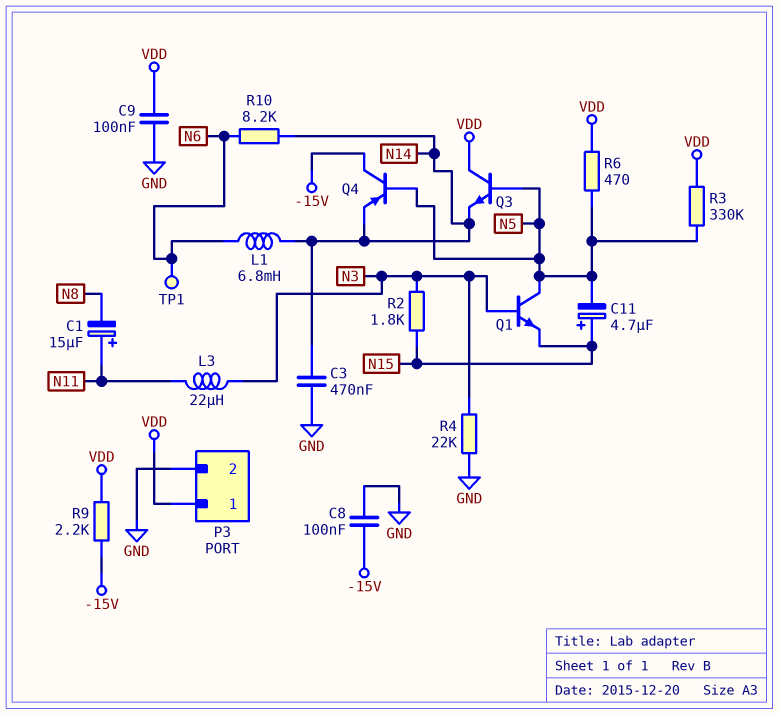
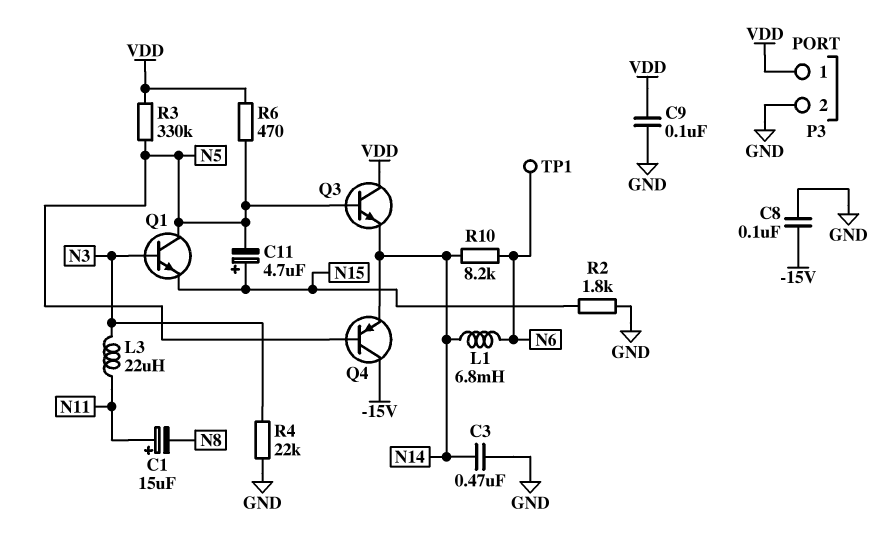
R2: 1.8k (N3, N15) -> 1.8k (GND, N15)
R9: 2.2k (-15V, VDD) -> none

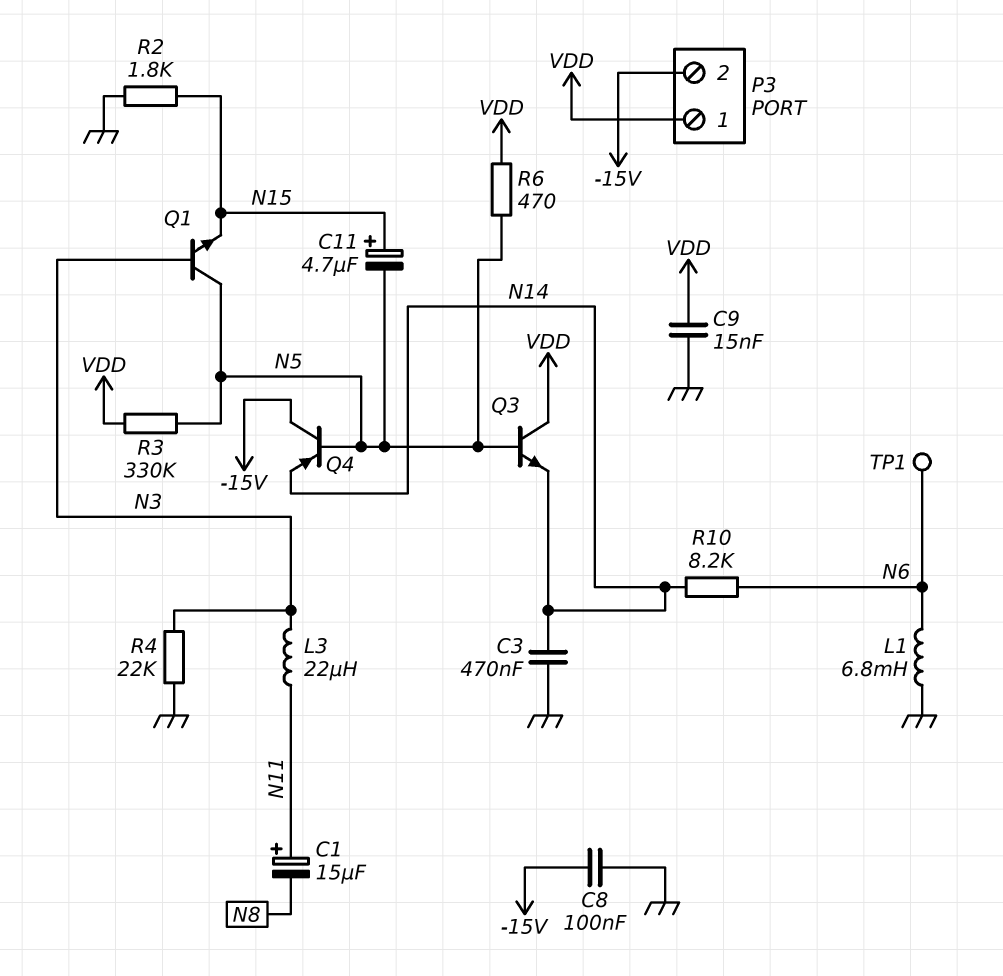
C9: 100nF (GND, VDD) -> 15nF (GND, VDD)
L1: 6.8mH (N6, N14) -> 6.8mH (GND, N6)
P3 pin 2: GND -> -15V

